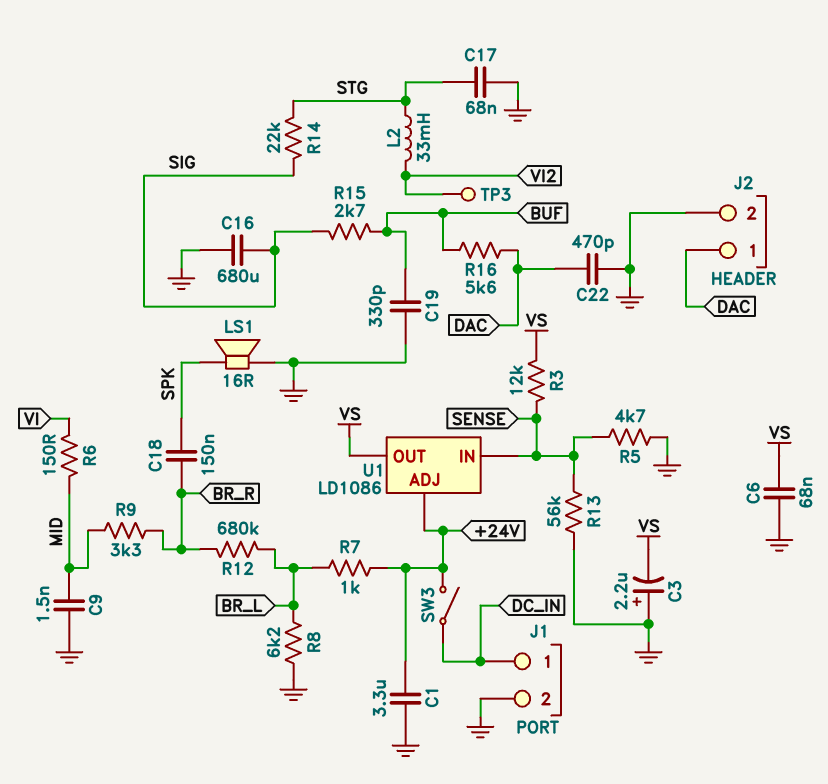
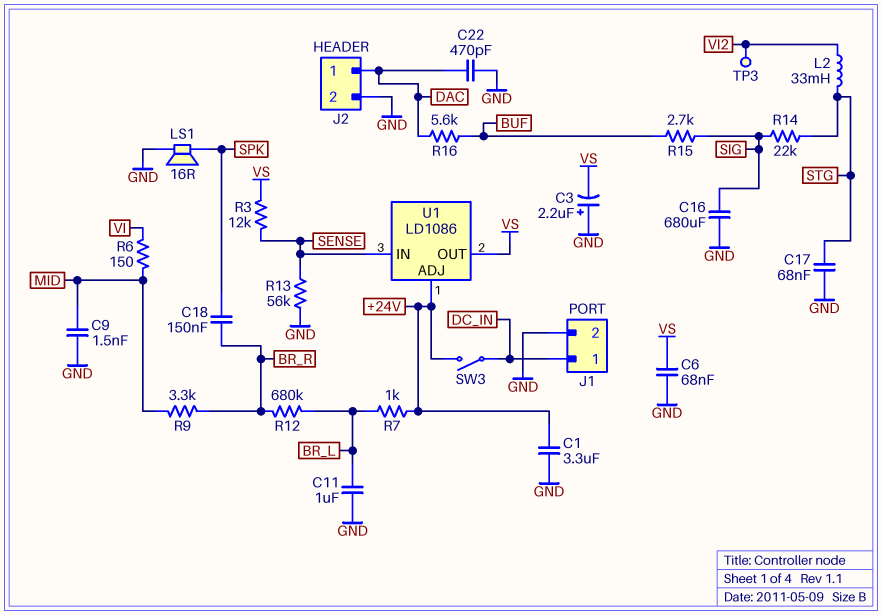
C11: none -> 1uF (BR_L, GND)
C19: 330pF (BUF, GND) -> none
R5: 4.7k (GND, SENSE) -> none
R8: 6.2k (BR_L, GND) -> none

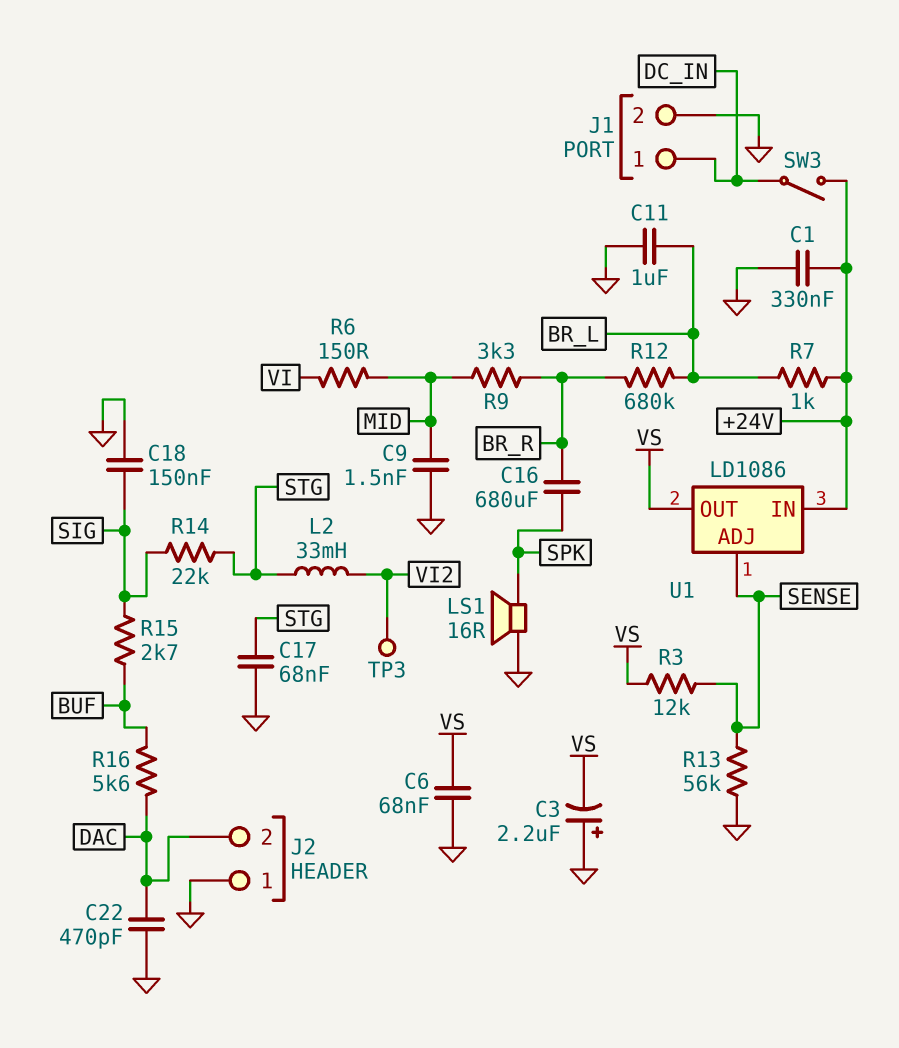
C1: 3.3uF (+24V, GND) -> 330nF (+24V, GND)
C16: 680uF (GND, SIG) -> 680uF (BR_R, SPK)
C18: 150nF (BR_R, SPK) -> 150nF (GND, SIG)
J2 pin 1: DAC -> GND
J2 pin 2: GND -> DAC
U1 pin ADJ: +24V -> SENSE
U1 pin IN: SENSE -> +24V

